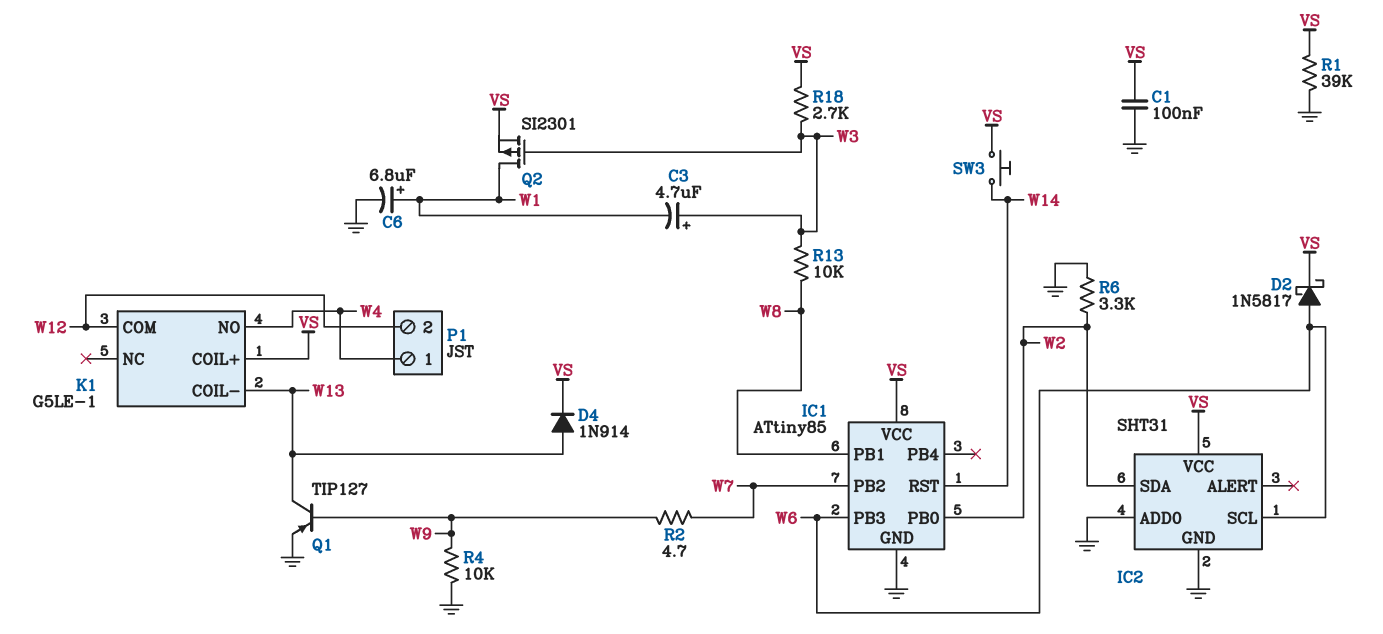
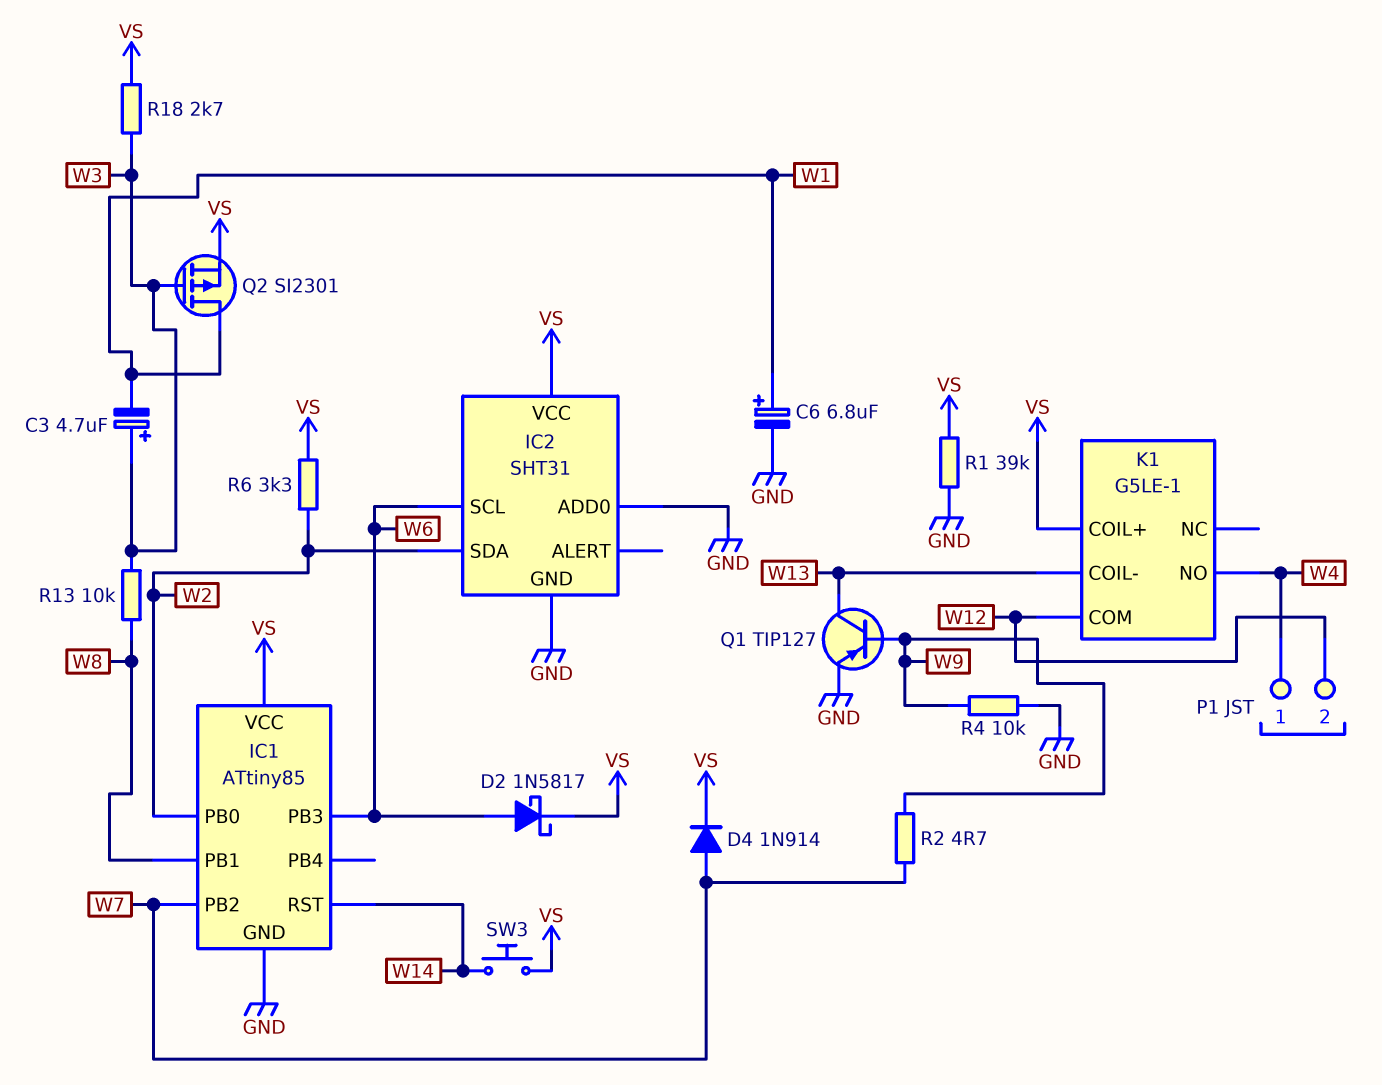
C1: 100nF (GND, VS) -> none
D4: diode 1N914 (A W13, K VS) -> diode 1N914 (A W7, K VS)
R6: 3.3k (GND, W2) -> 3.3k (VS, W2)

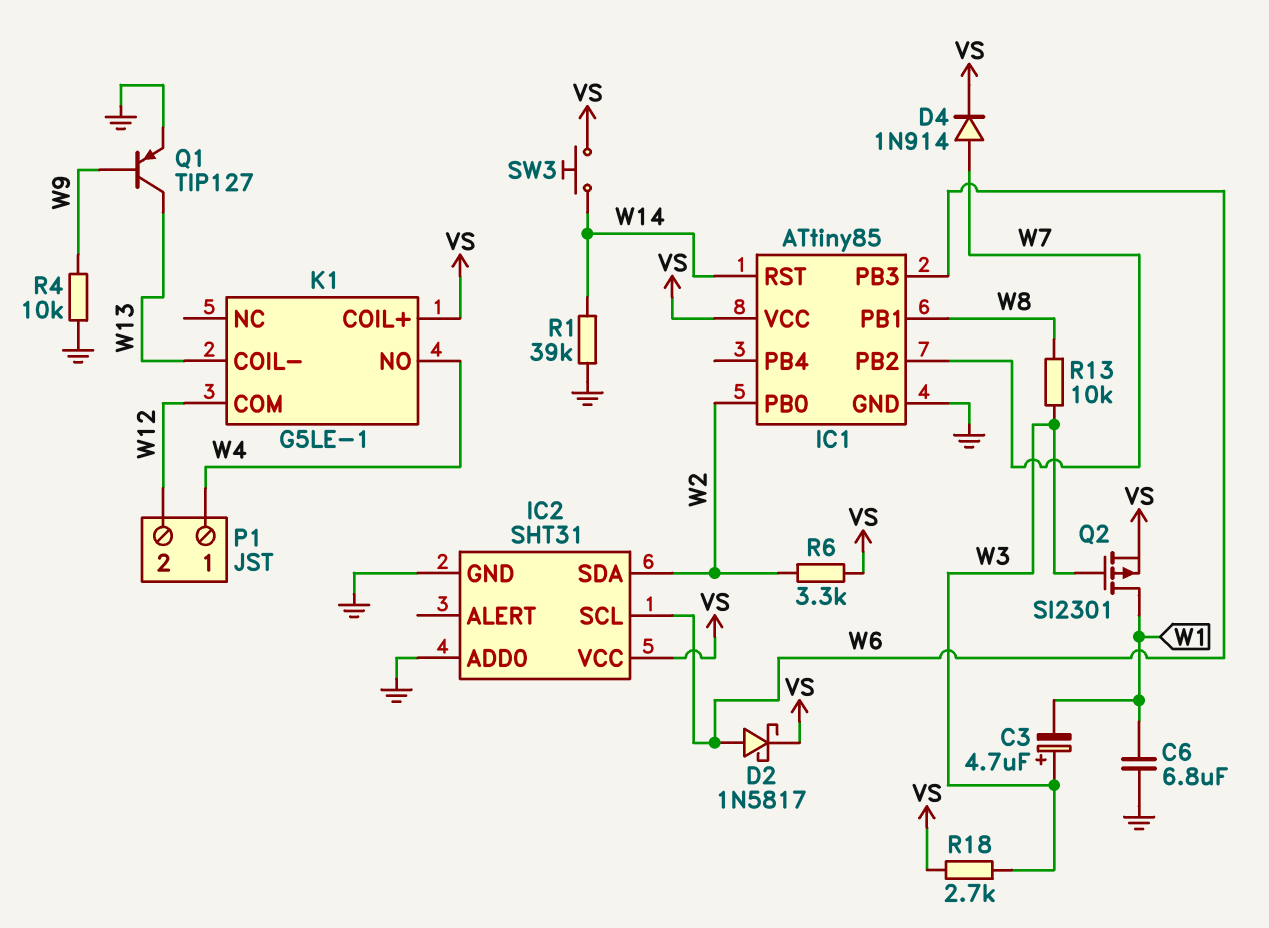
C6: 6.8uF (plus W1, minus GND) -> 6.8uF (GND, W1)
R1: 39k (GND, VS) -> 39k (GND, W14)
R2: 4.7 (W7, W9) -> none

